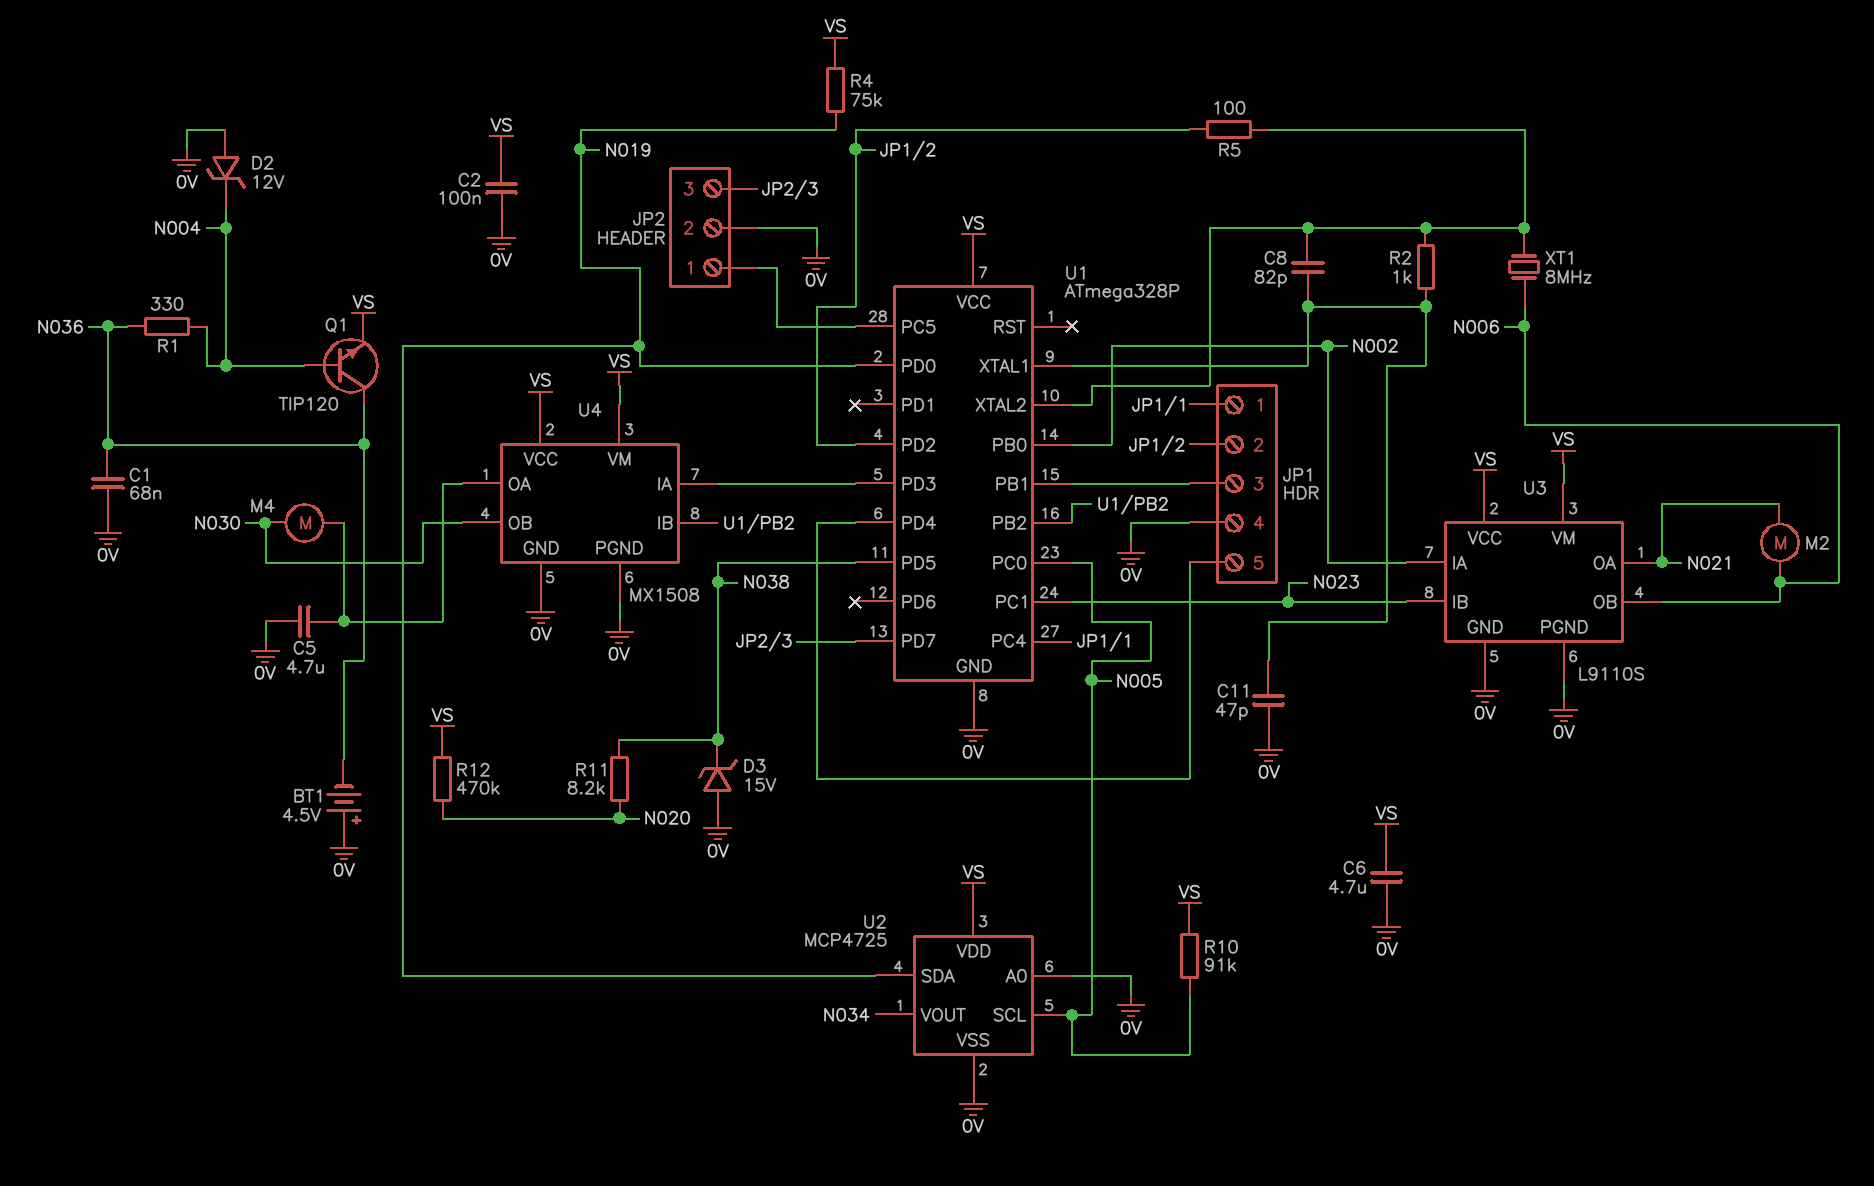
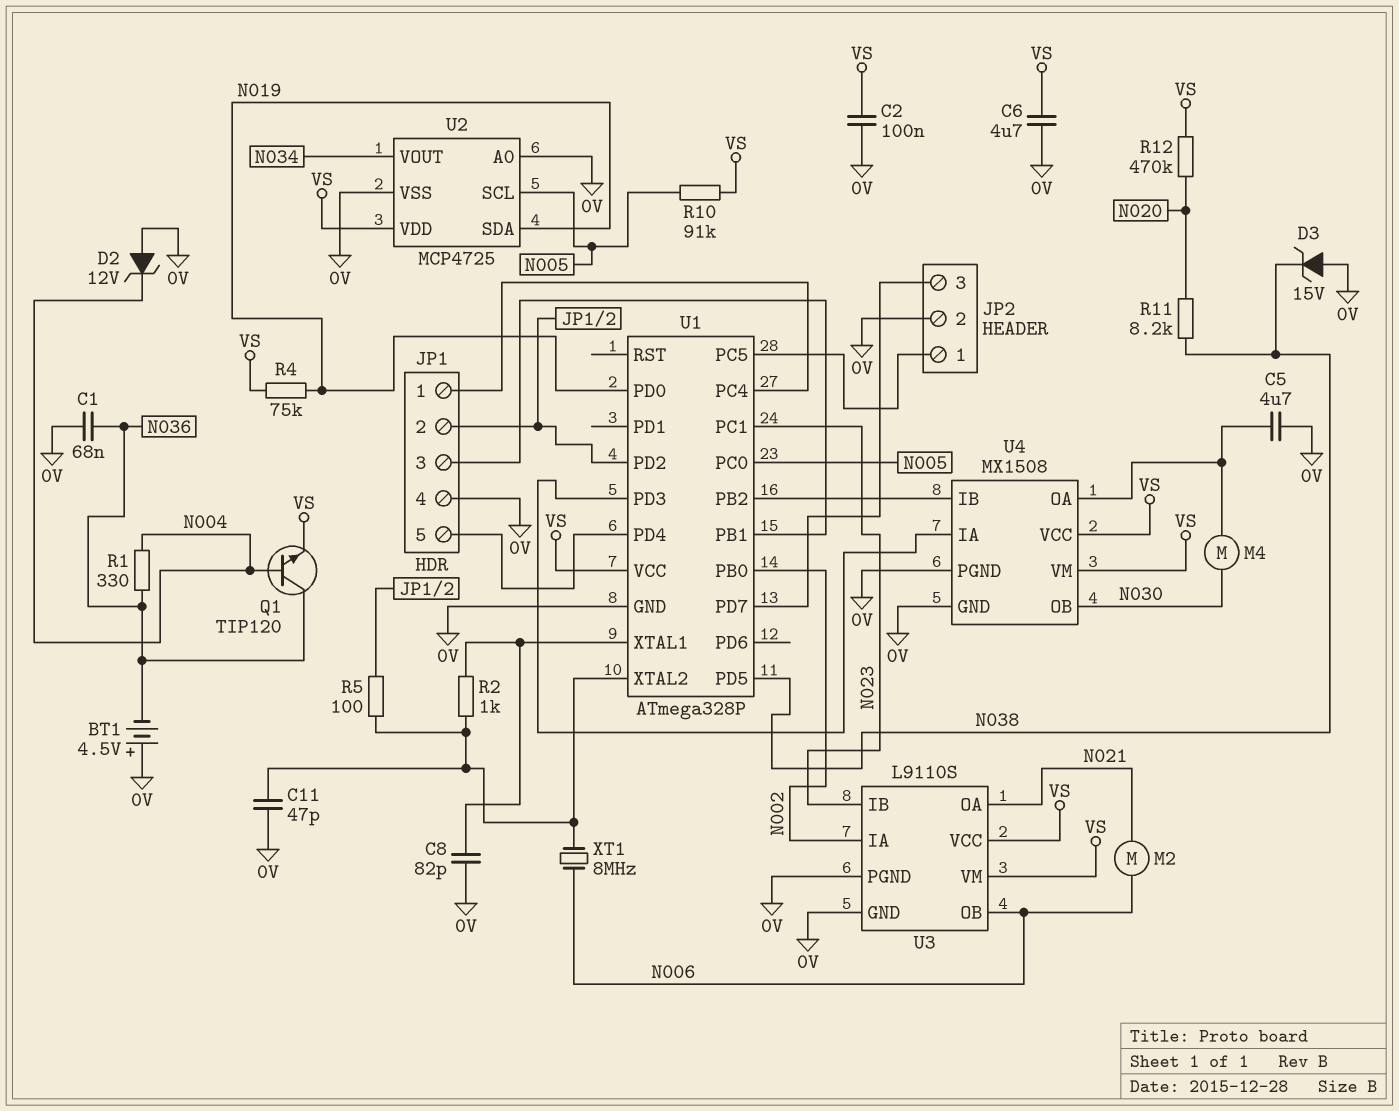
C8: 82pF (U1/XTAL1, U1/XTAL2) -> 82pF (0V, U1/XTAL1)
C11: 47pF (0V, U1/XTAL1) -> 47pF (0V, U1/XTAL2)

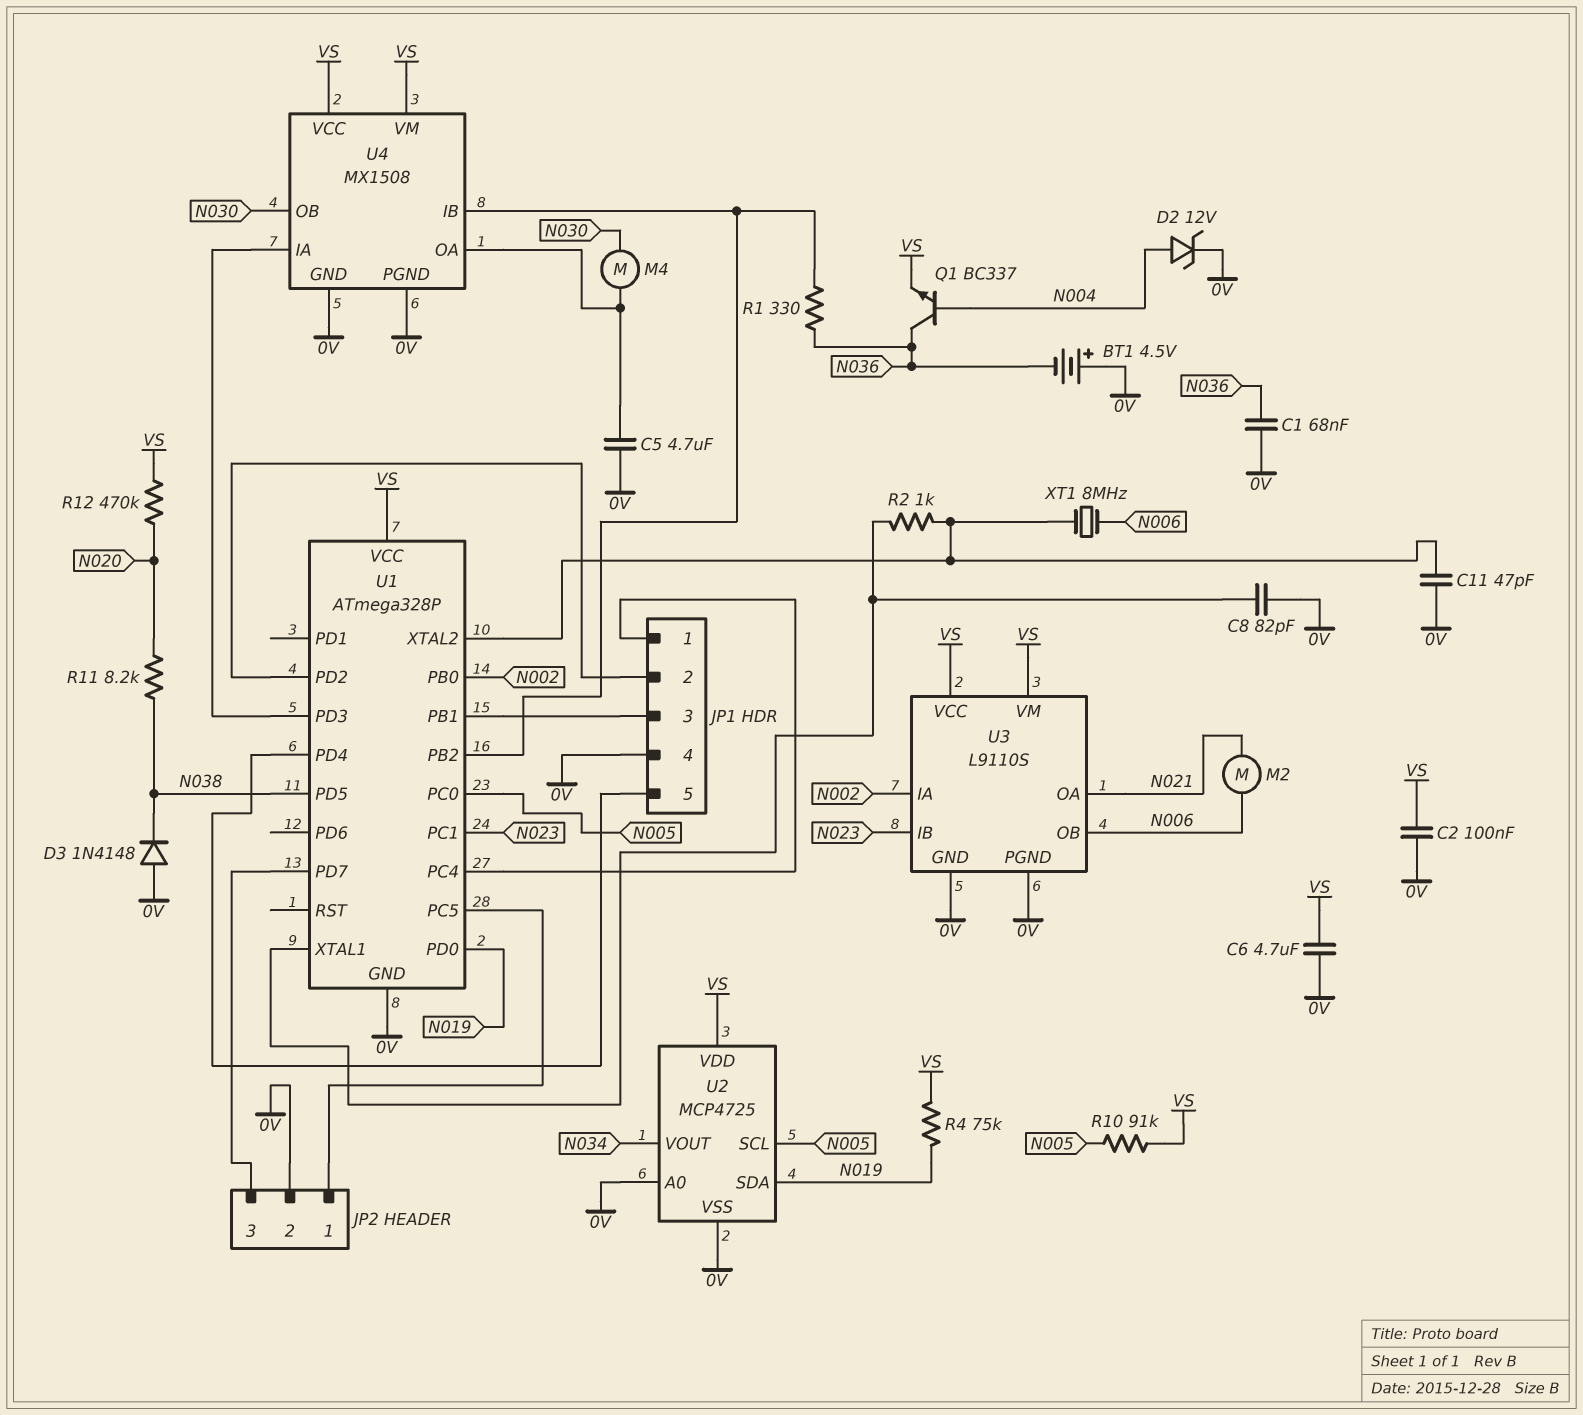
D2: zener 12V (A 0V, K N004) -> zener 12V (A N004, K 0V)
D3: zener 15V (A 0V, K N038) -> diode 1N4148 (A 0V, K N038)
Q1: NPN TIP120 (B N004, C N036, E VS) -> NPN BC337 (B N004, C N036, E VS)
R1: 330 (N004, N036) -> 330 (N036, U1/PB2)
R5: 100 (JP1/2, U1/XTAL2) -> none

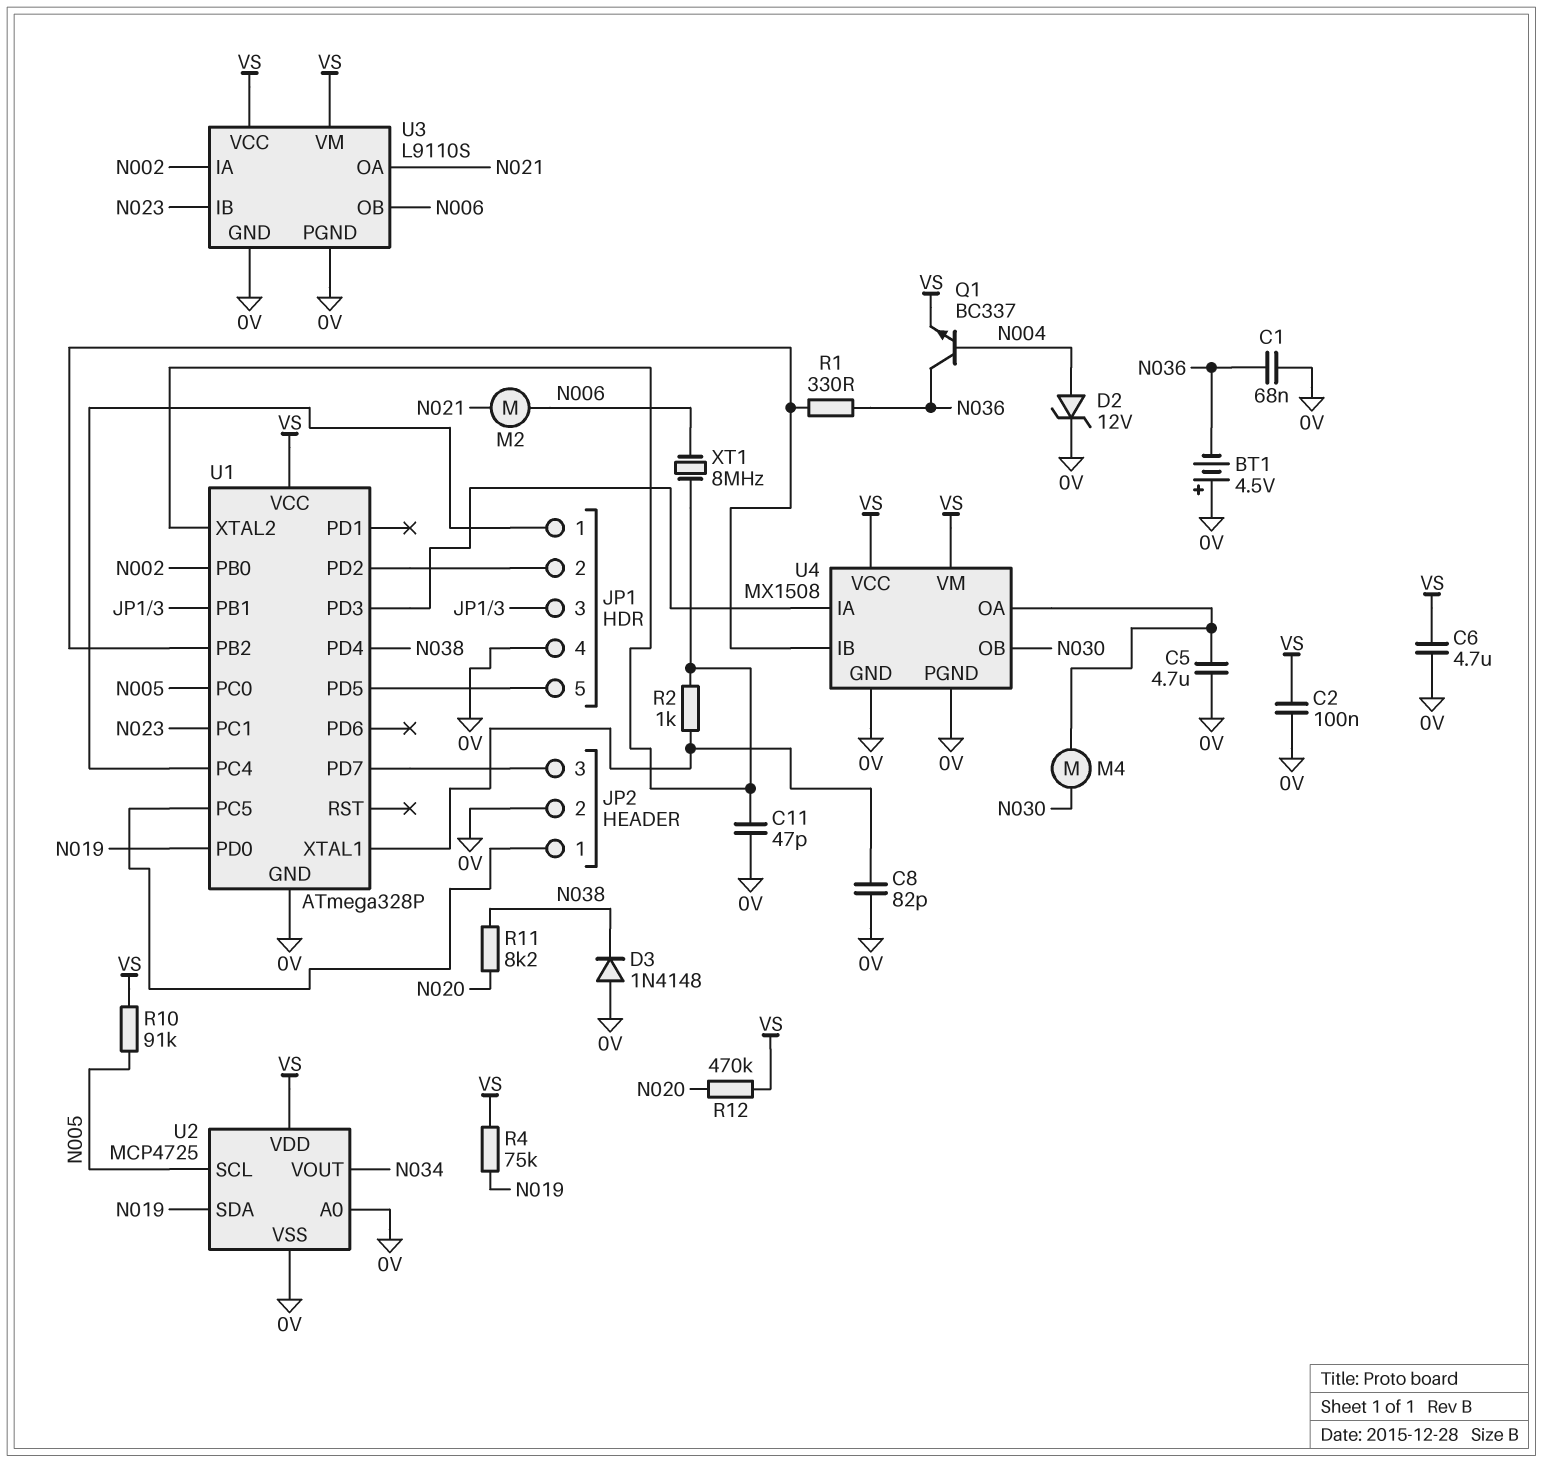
U1 pin PD4: JP1/5 -> N038
U1 pin PD5: N038 -> JP1/5

